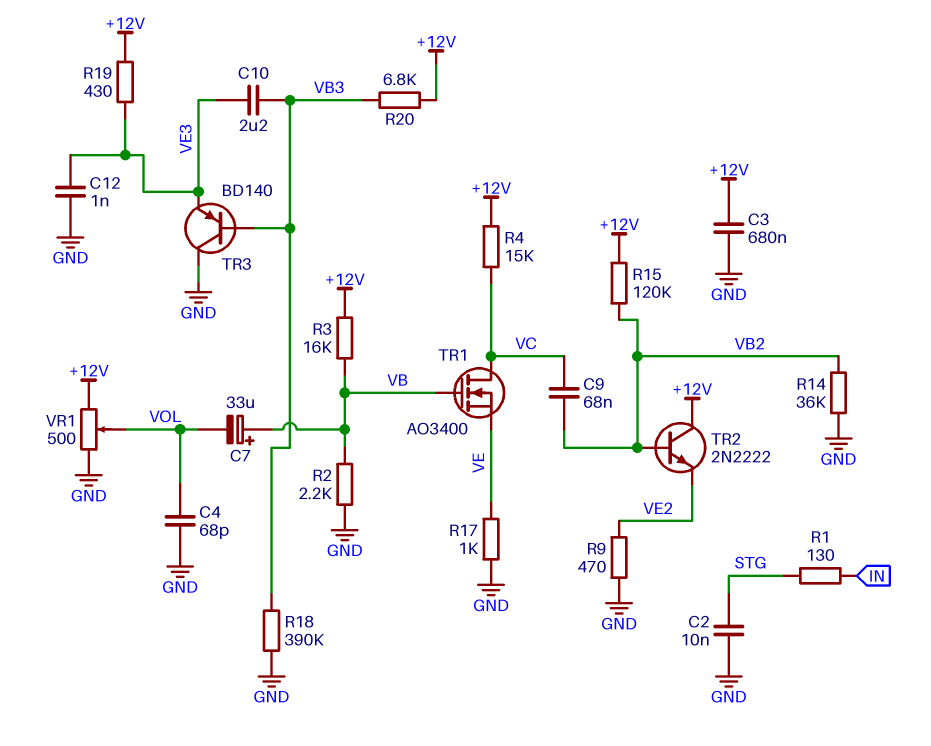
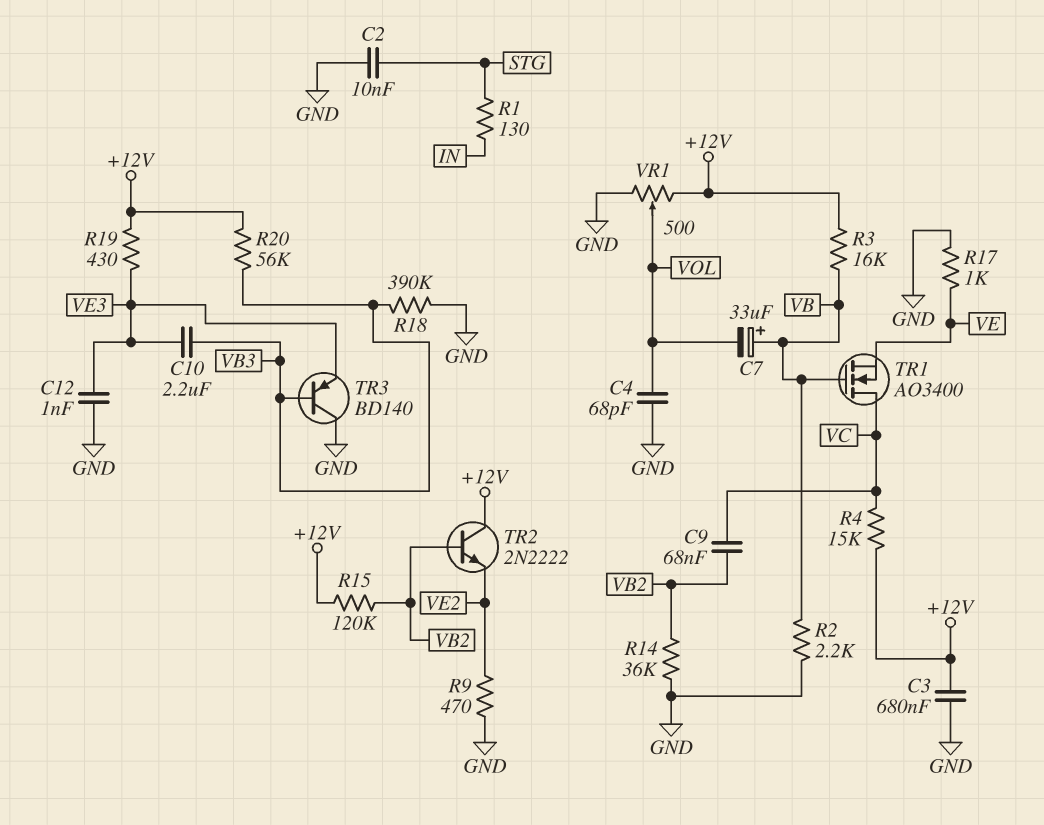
R20: 6.8k (+12V, VB3) -> 56k (+12V, VB3)

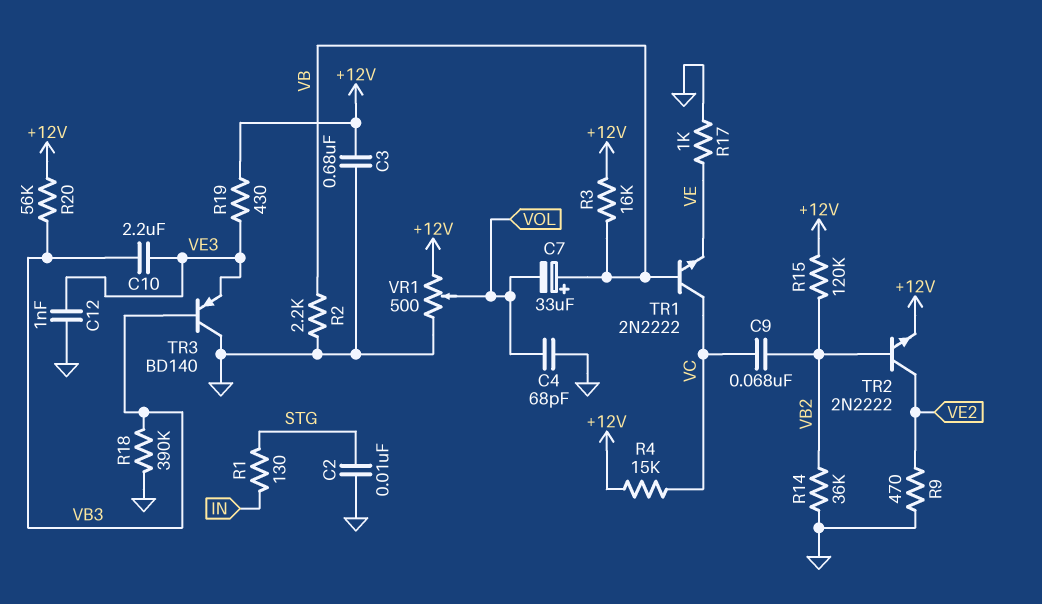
TR1: NMOS AO3400 (G VB, D VC, S VE) -> NPN 2N2222 (B VB, C VC, E VE)
TR2: NPN 2N2222 (B VB2, C +12V, E VE2) -> NPN 2N2222 (B VB2, C VE2, E +12V)

